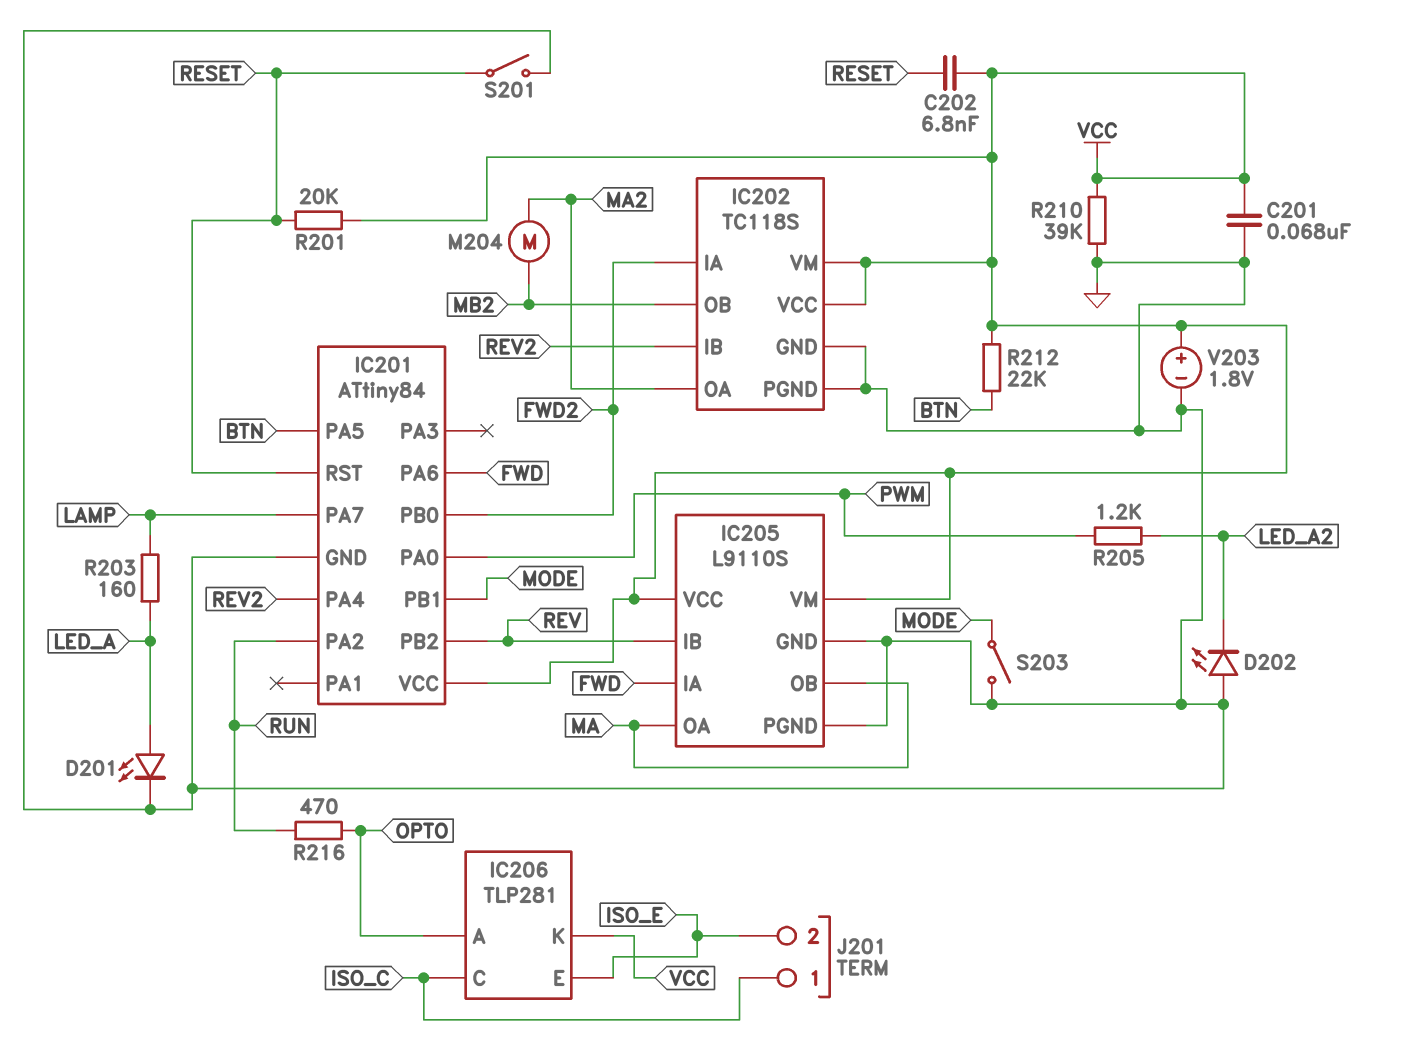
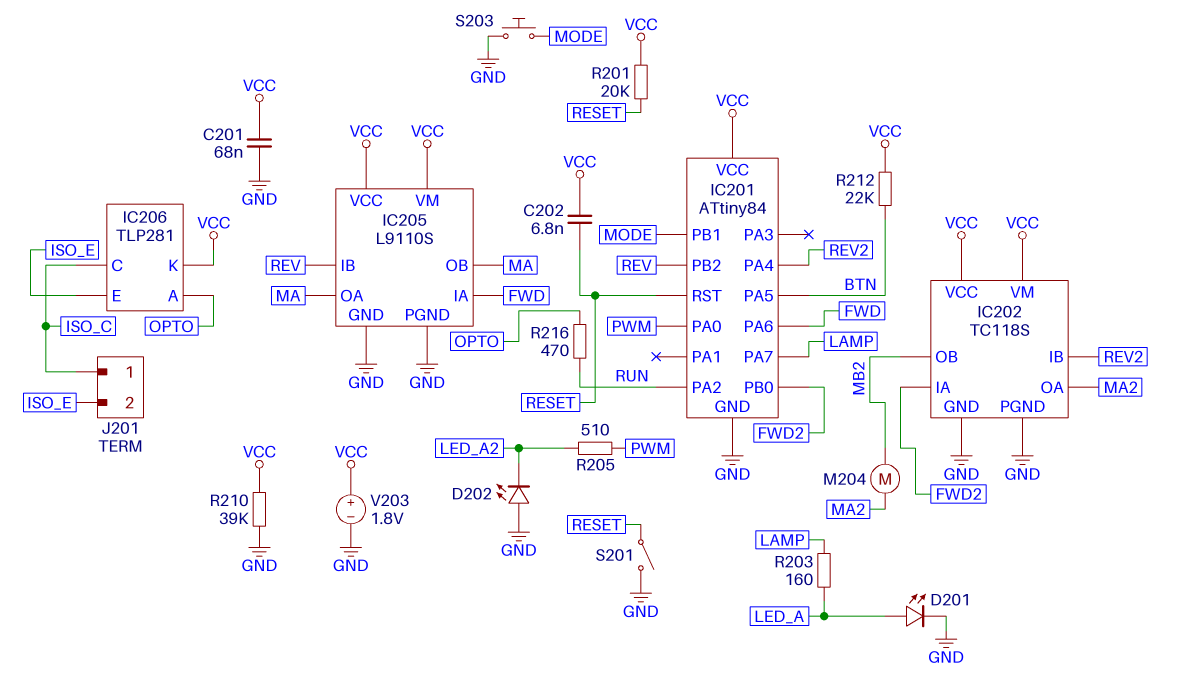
R205: 1.2k (LED_A2, PWM) -> 510 (LED_A2, PWM)
S203: switch (GND, MODE) -> button (GND, MODE)

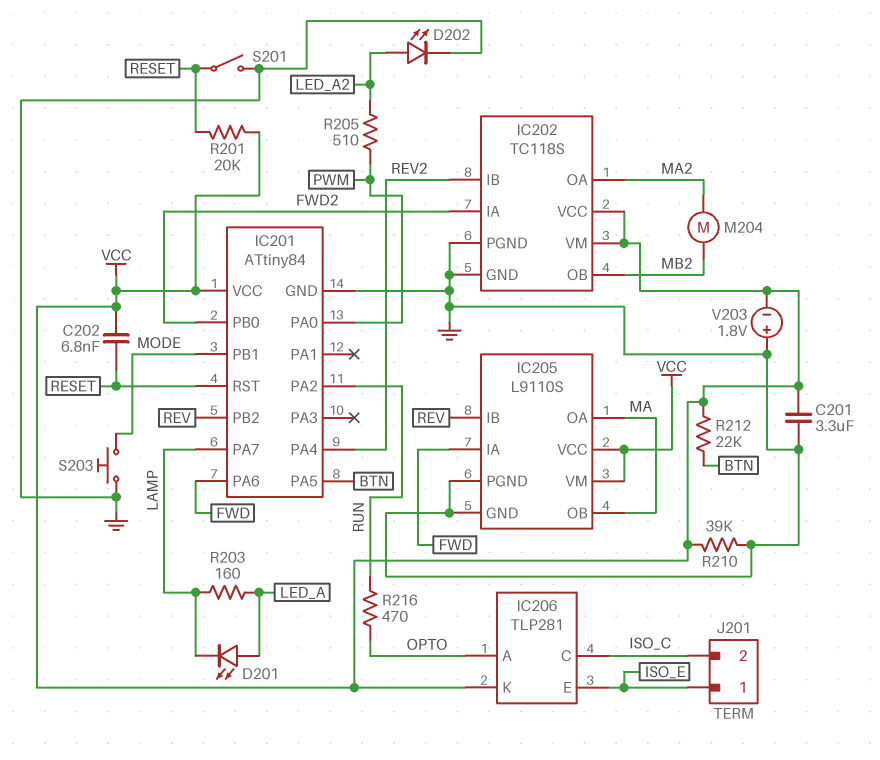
C201: 68nF (GND, VCC) -> 3.3uF (GND, VCC)
D201: LED (A LED_A, K GND) -> LED (A LED_A, K LAMP)
D202: LED (A GND, K LED_A2) -> LED (A LED_A2, K GND)
J201 pin 1: ISO_C -> ISO_E
J201 pin 2: ISO_E -> ISO_C
V203: 1.8V (plus VCC, minus GND) -> 1.8V (plus GND, minus VCC)

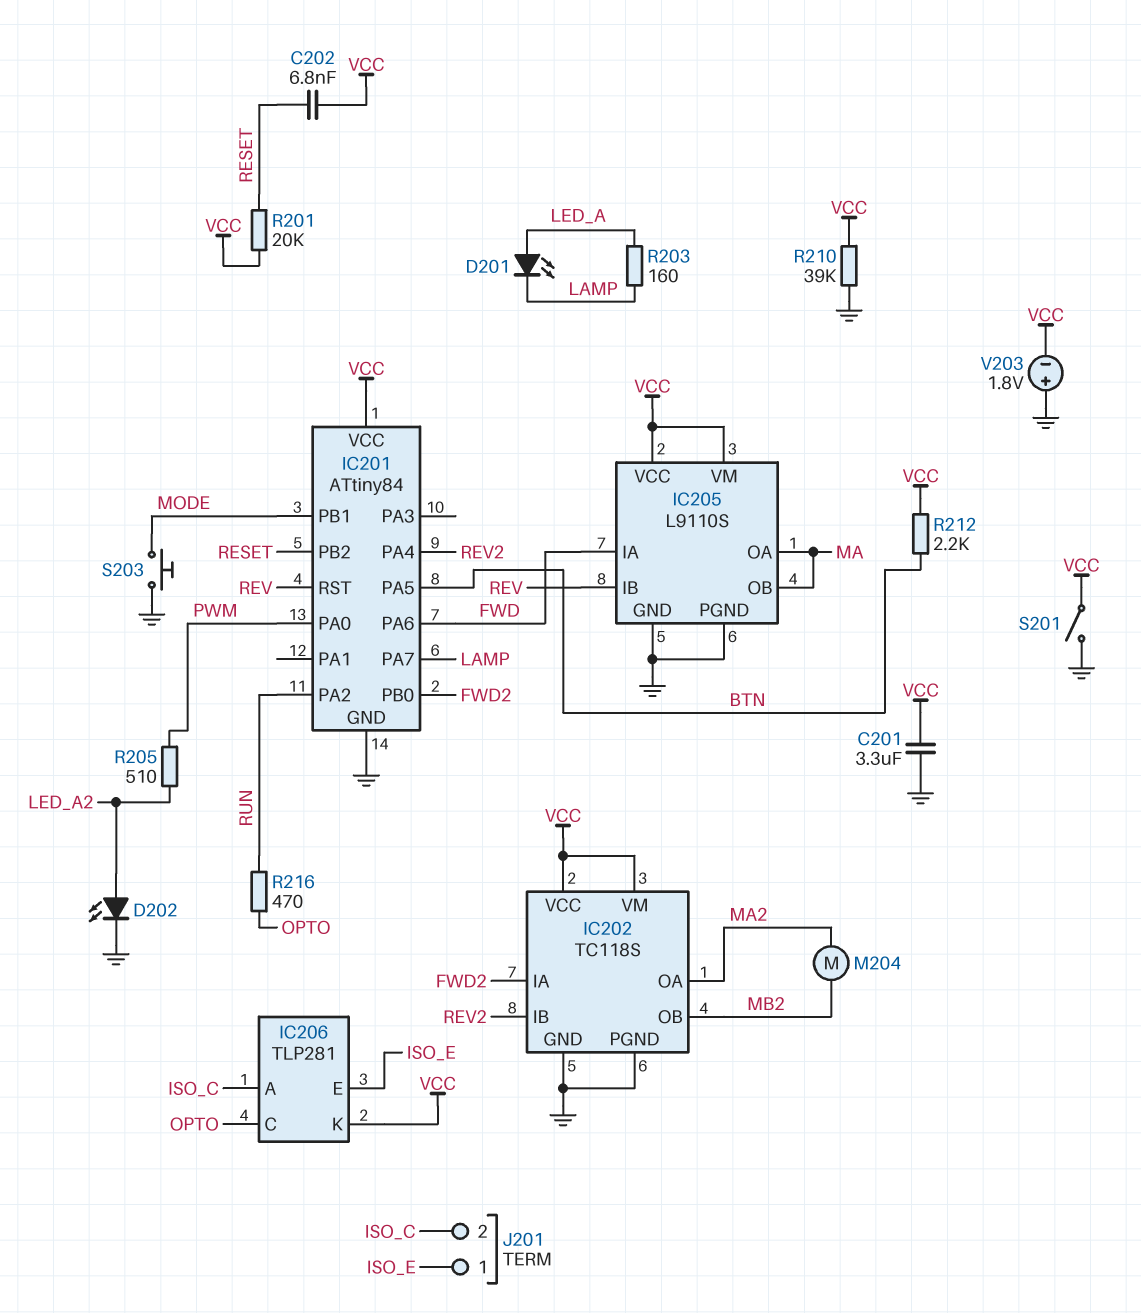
IC201 pin PB2: REV -> RESET
IC201 pin RST: RESET -> REV
IC206 pin A: OPTO -> ISO_C
IC206 pin C: ISO_C -> OPTO
R212: 22k (BTN, VCC) -> 2.2k (BTN, VCC)
S201: switch (GND, RESET) -> switch (GND, VCC)

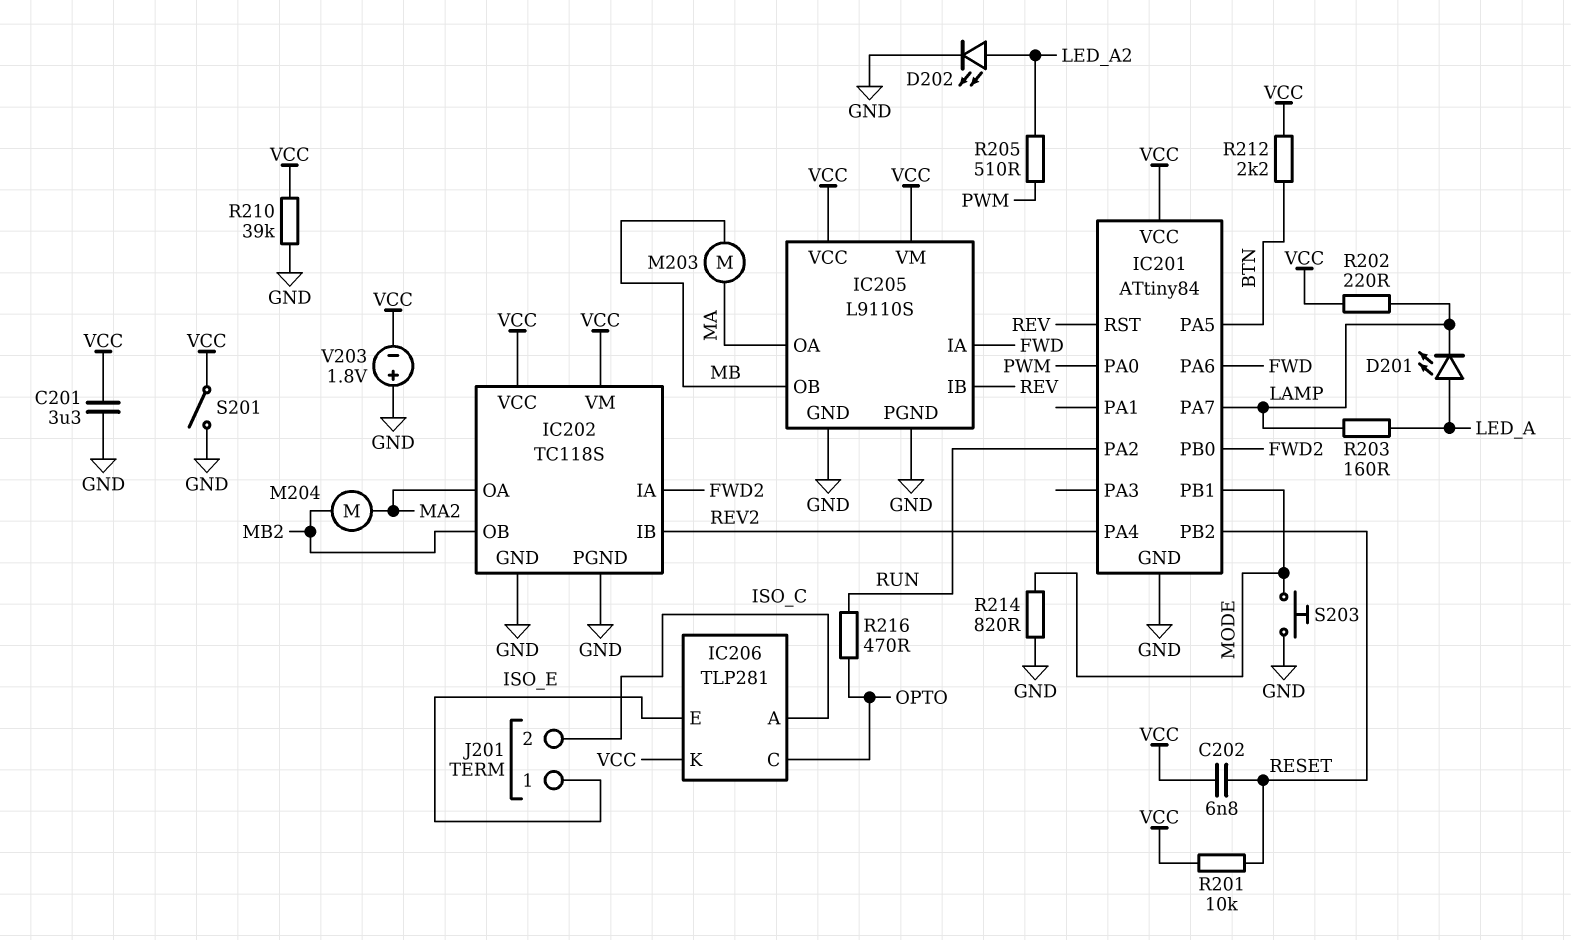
IC205 pin OB: MA -> MB
M203: none -> motor (MA, MB)
R201: 20k (RESET, VCC) -> 10k (RESET, VCC)
R202: none -> 220 (LAMP, VCC)
R214: none -> 820 (GND, MODE)

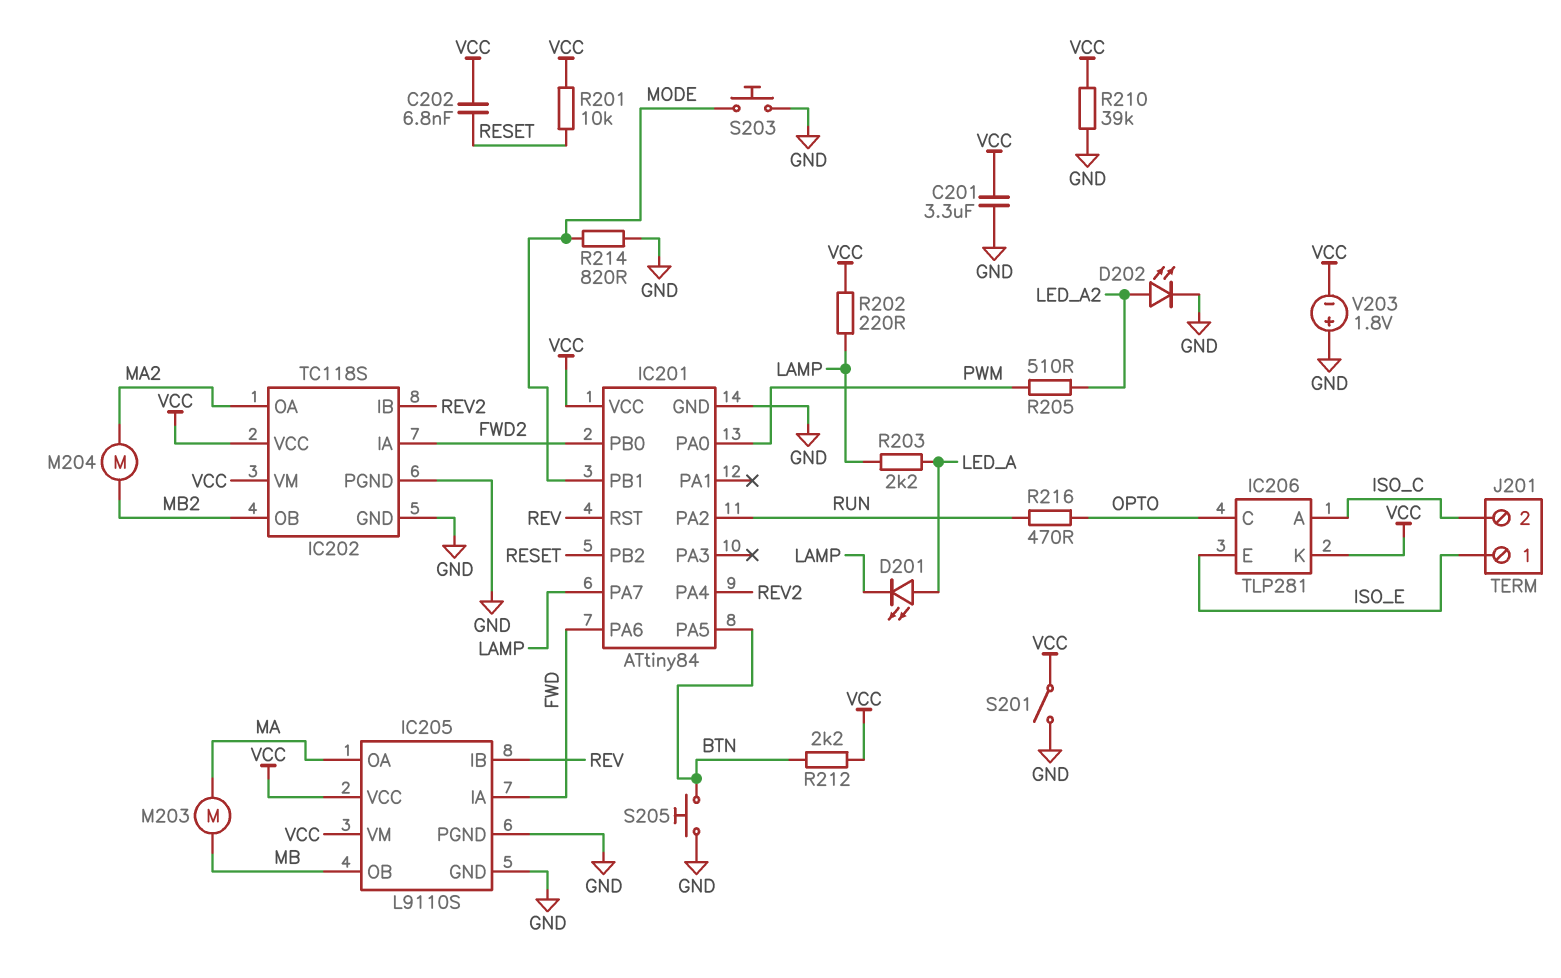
R203: 160 (LAMP, LED_A) -> 2.2k (LAMP, LED_A)
S205: none -> button (BTN, GND)

